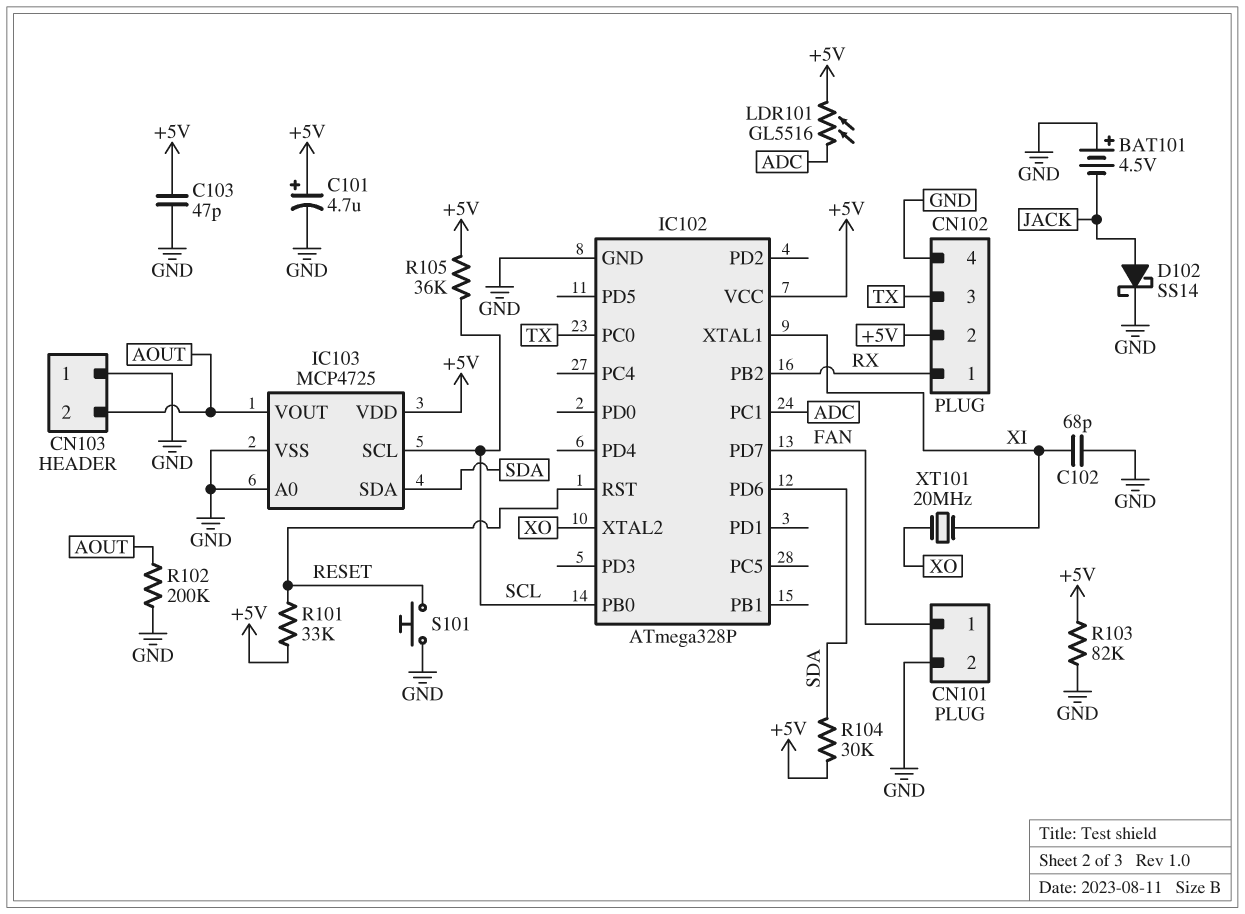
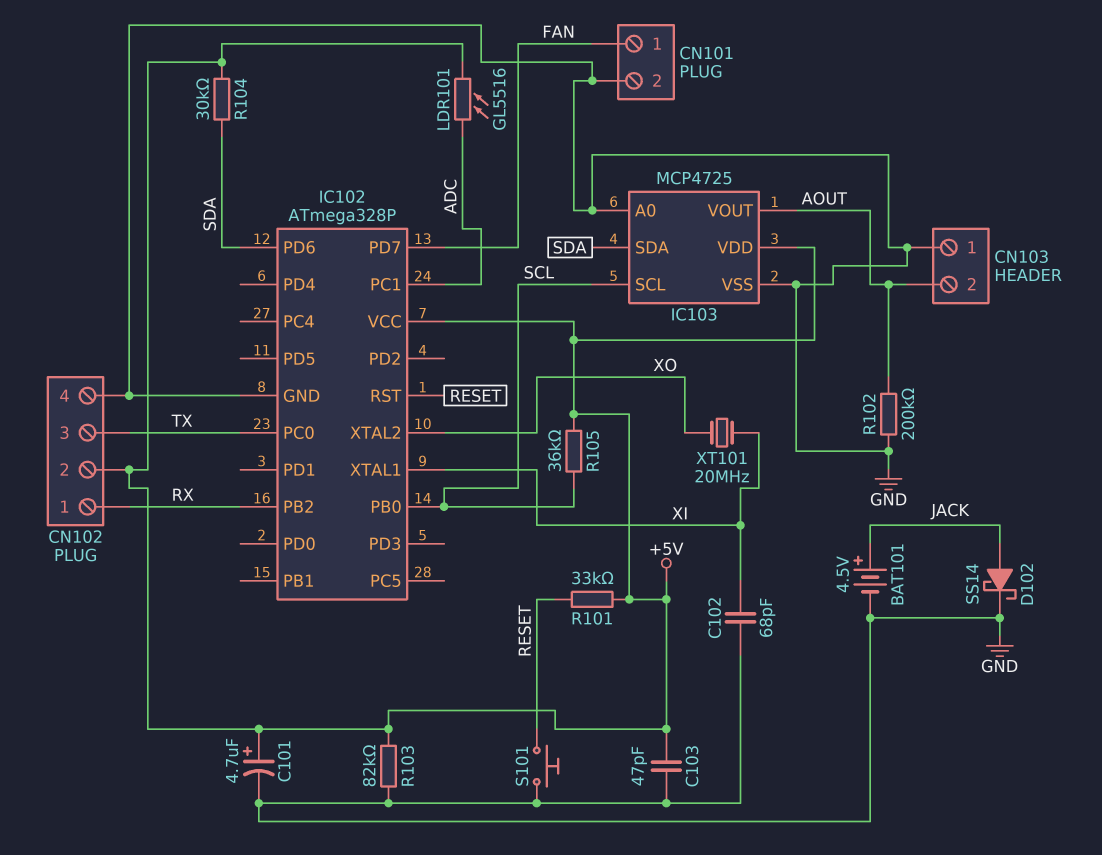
BAT101: 4.5V (plus GND, minus JACK) -> 4.5V (plus JACK, minus GND)

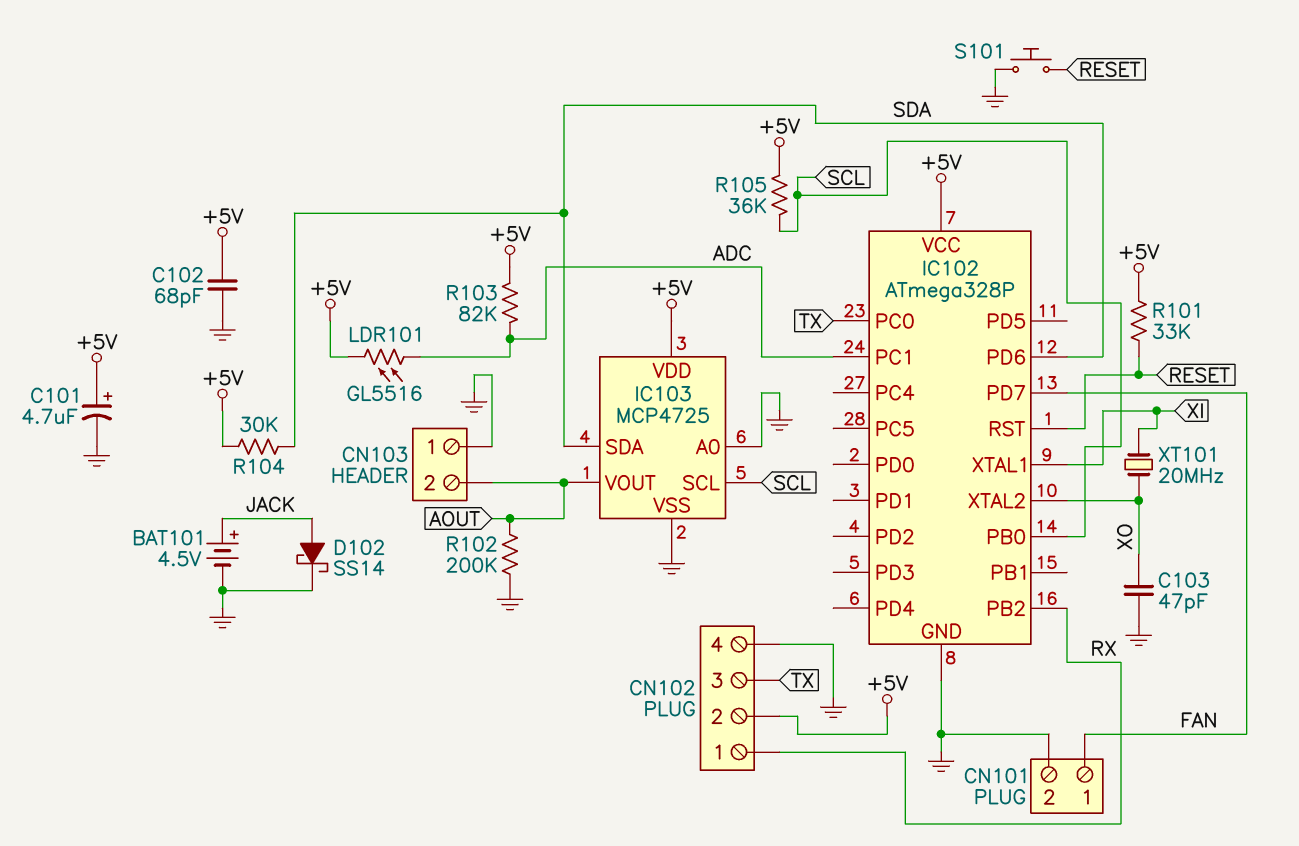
C102: 68pF (GND, XI) -> 68pF (+5V, GND)
C103: 47pF (+5V, GND) -> 47pF (GND, XO)
R103: 82k (+5V, GND) -> 82k (+5V, ADC)

